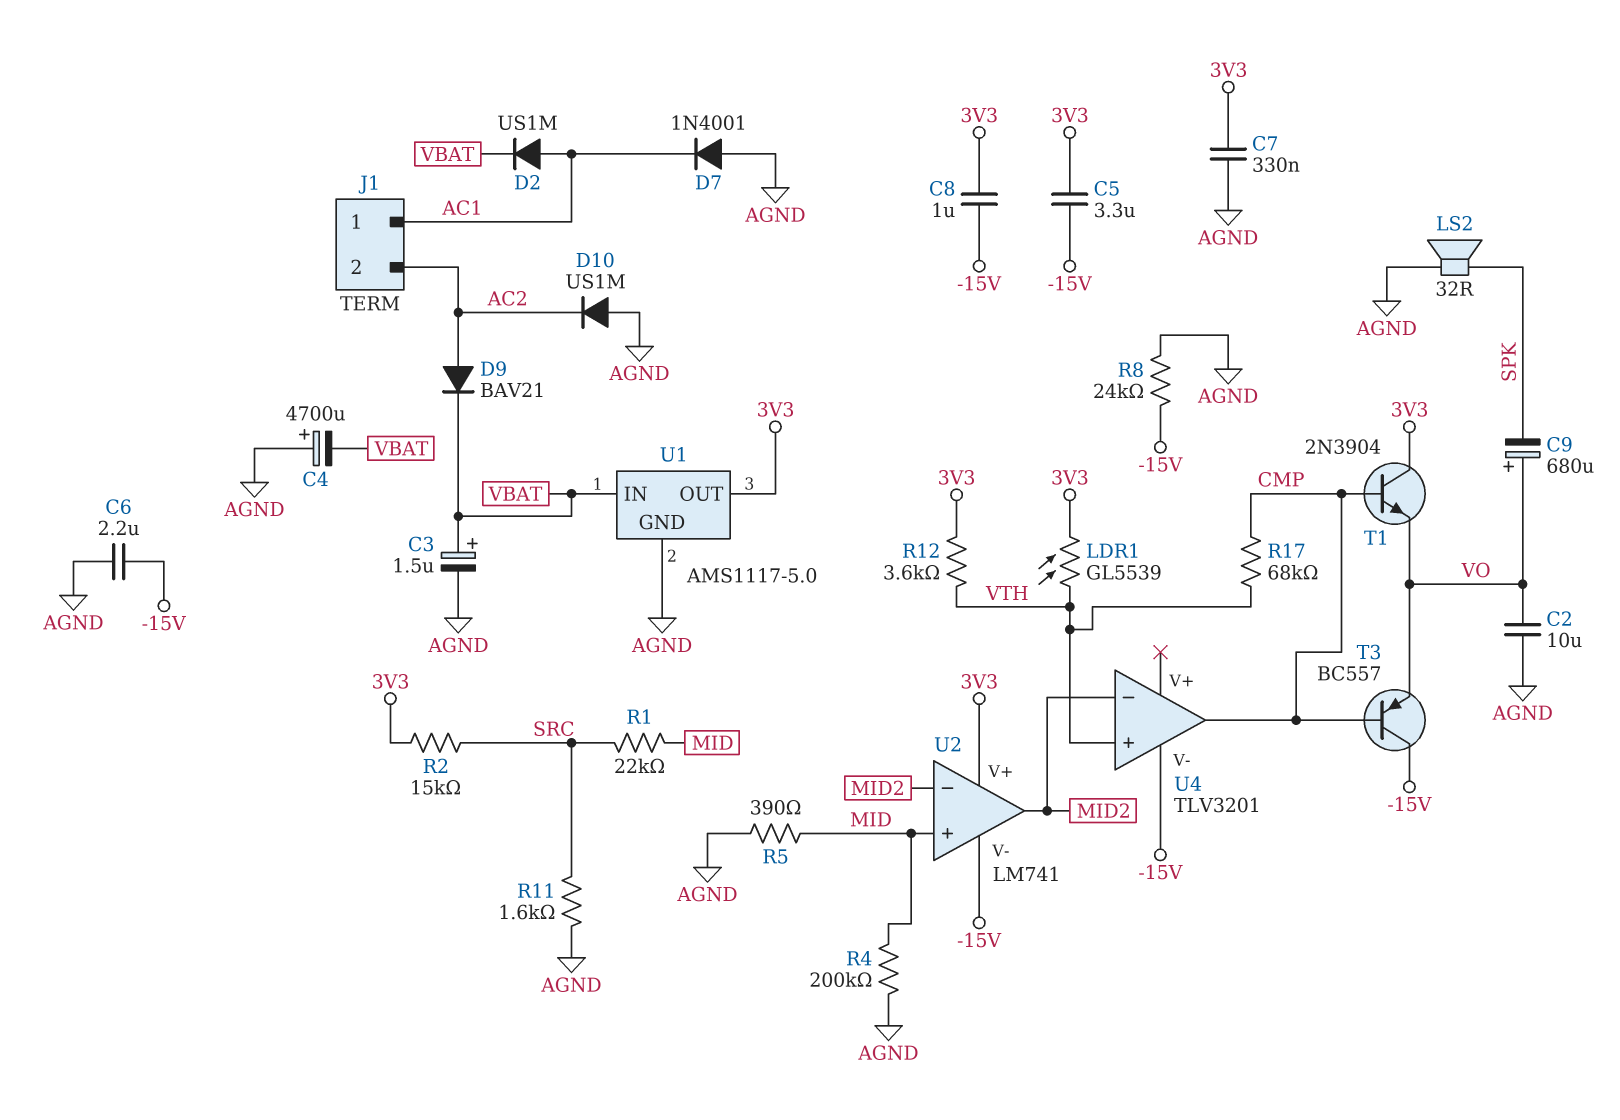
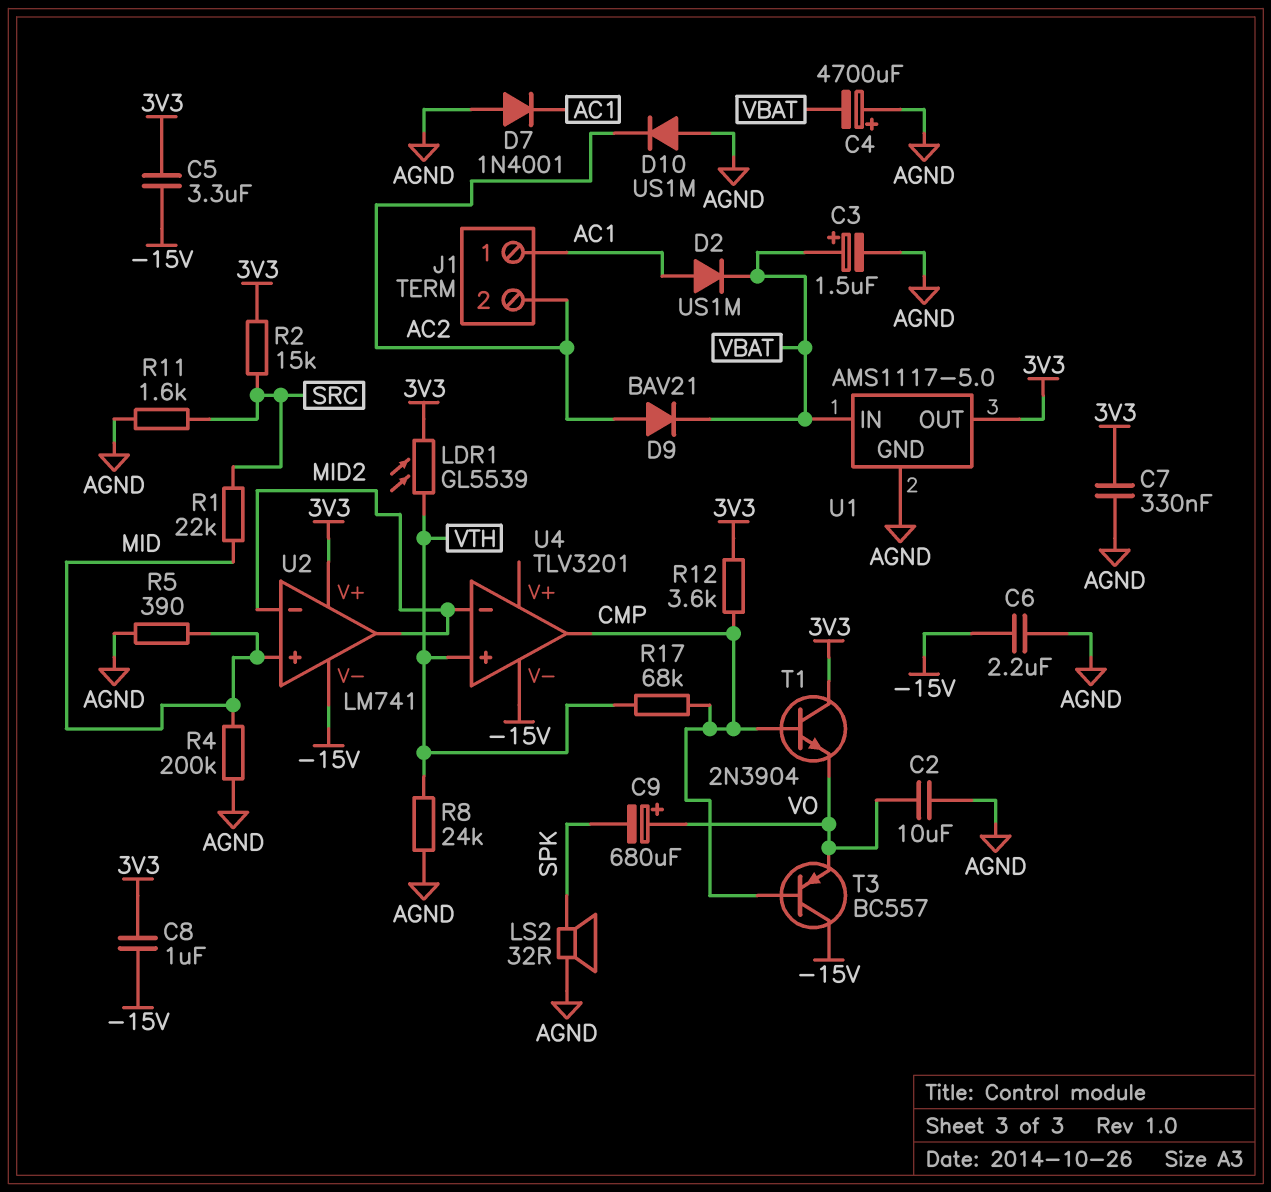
R8: 24k (-15V, AGND) -> 24k (AGND, VTH)
R12: 3.6k (3V3, VTH) -> 3.6k (3V3, CMP)

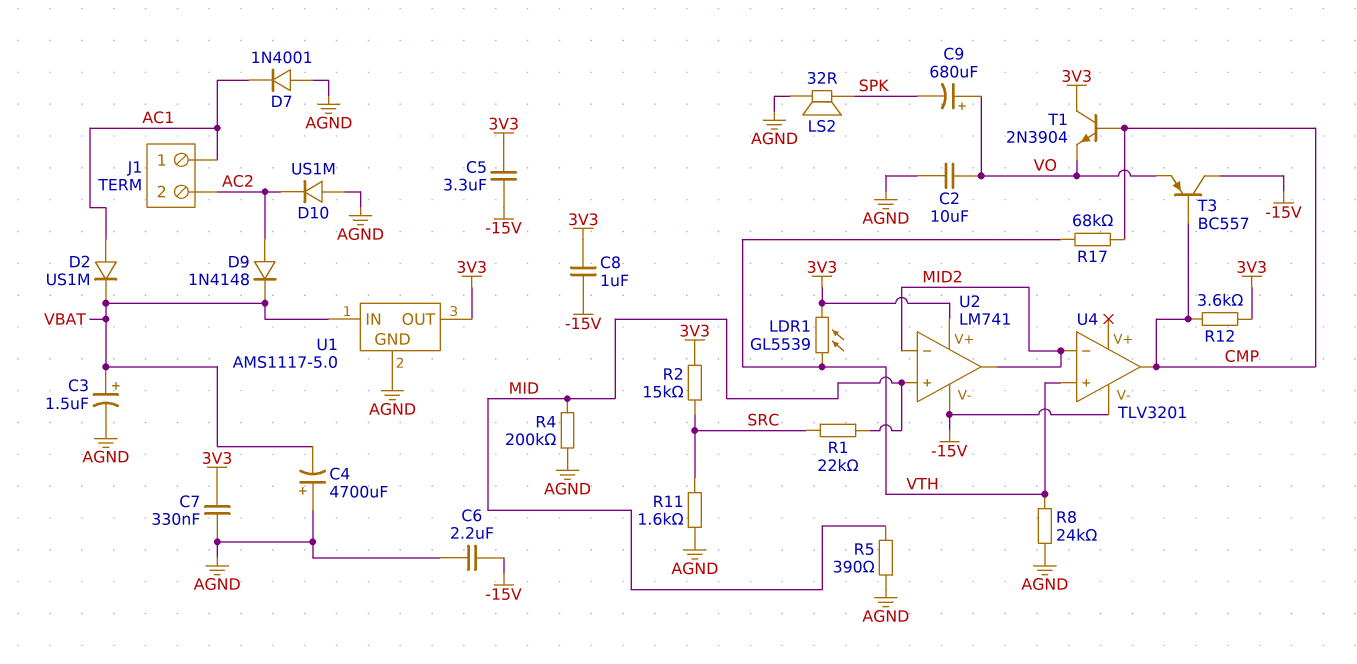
D9: diode BAV21 (A AC2, K VBAT) -> diode 1N4148 (A AC2, K VBAT)

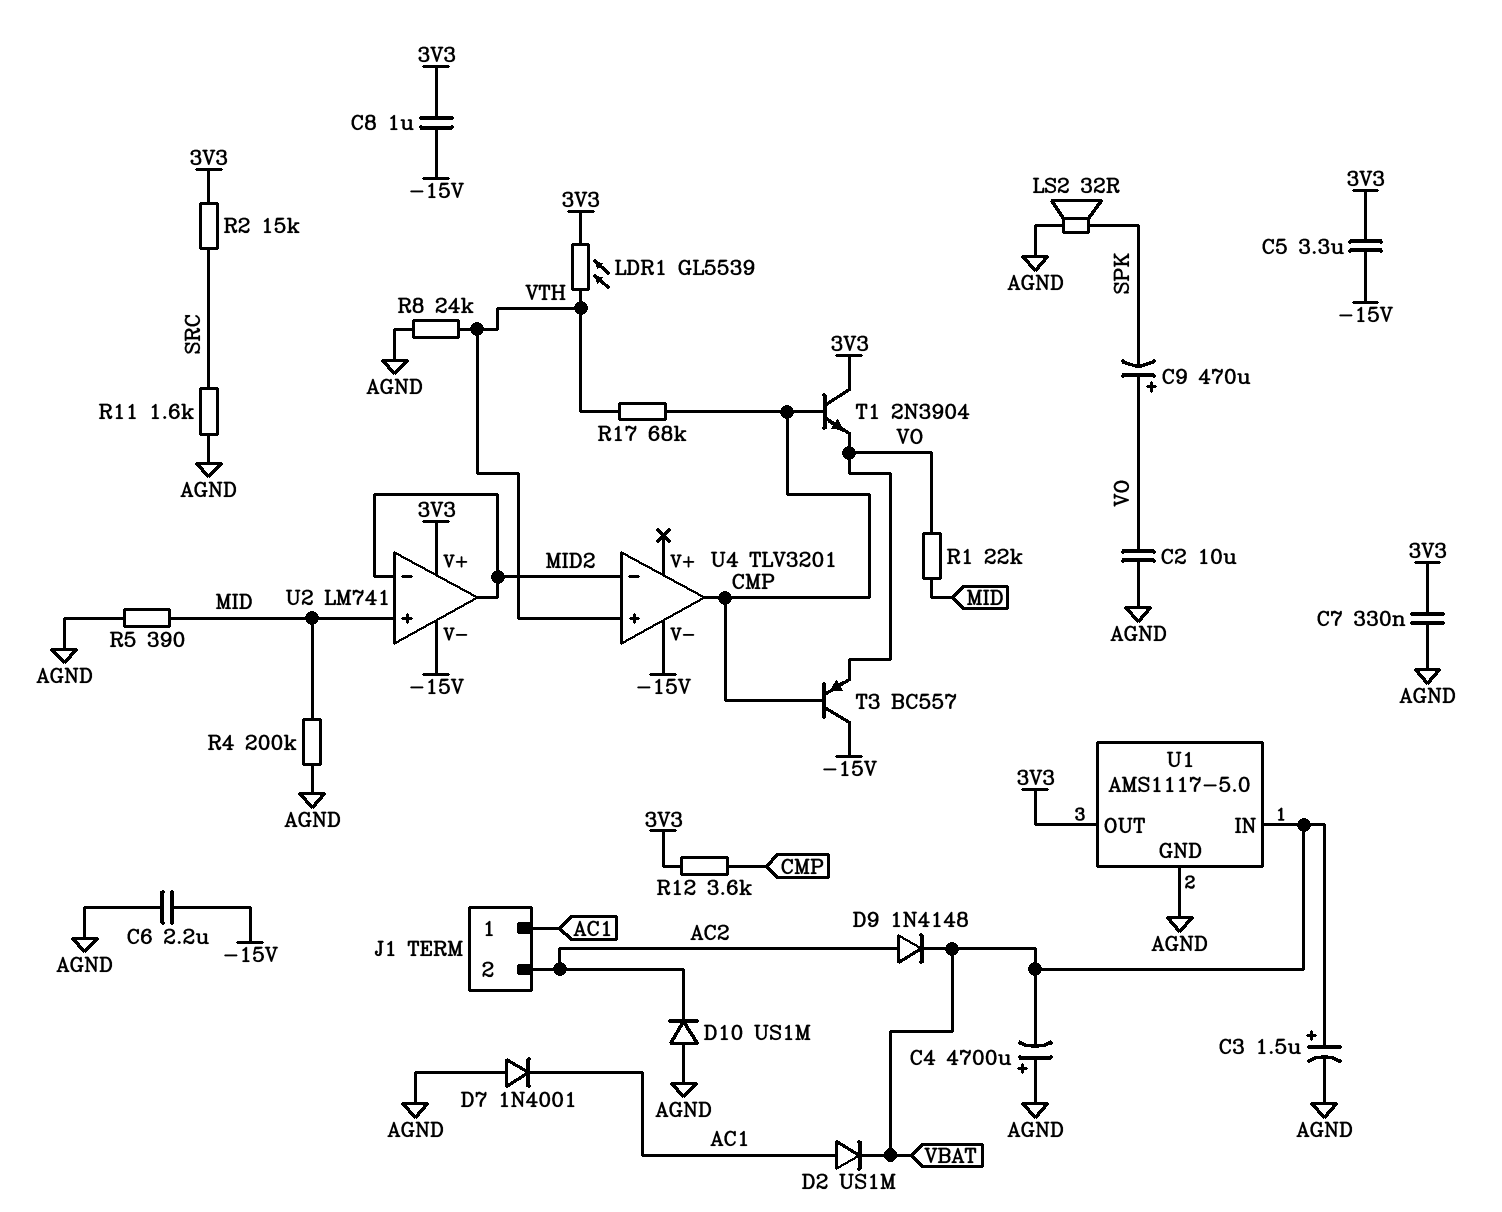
C9: 680uF (plus VO, minus SPK) -> 470uF (plus VO, minus SPK)
R1: 22k (MID, SRC) -> 22k (MID, VO)

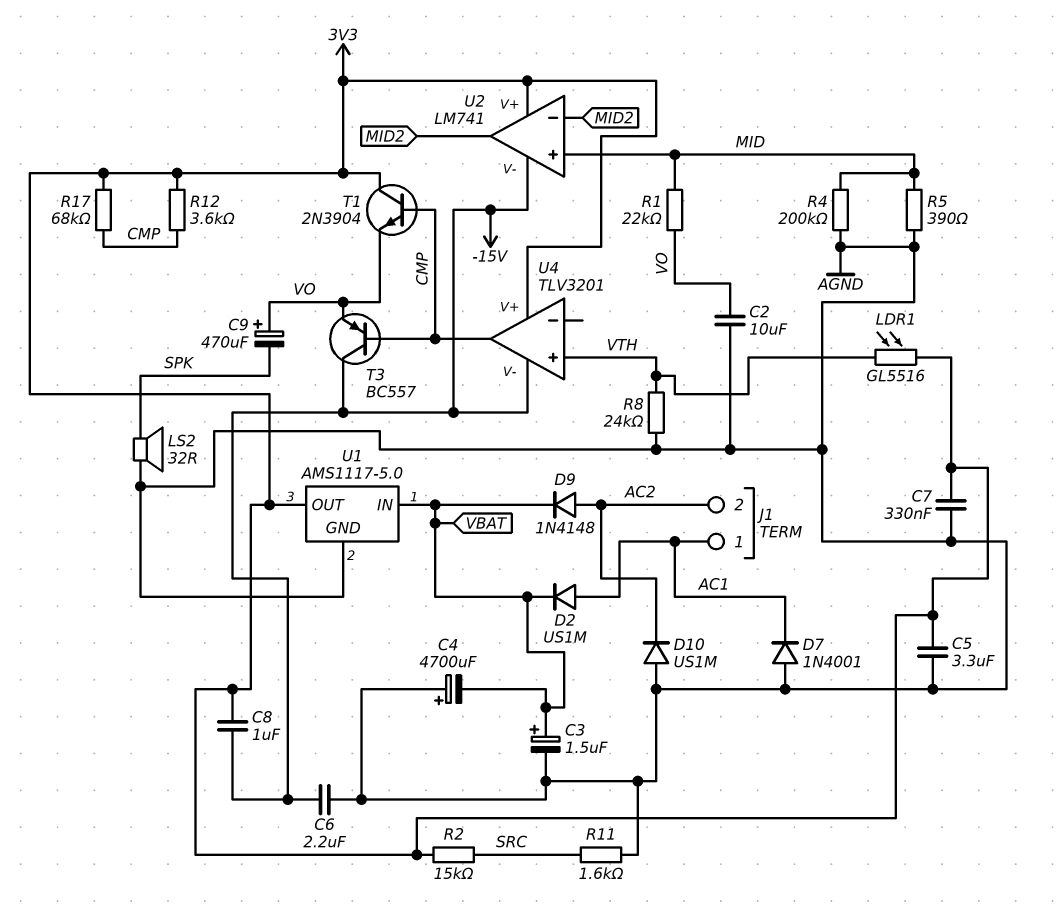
C5: 3.3uF (-15V, 3V3) -> 3.3uF (3V3, AGND)
LDR1: GL5539 (3V3, VTH) -> GL5516 (3V3, VTH)
R17: 68k (CMP, VTH) -> 68k (3V3, CMP)
U4 pin V+: none -> 3V3
U4 pin in-: MID2 -> none

